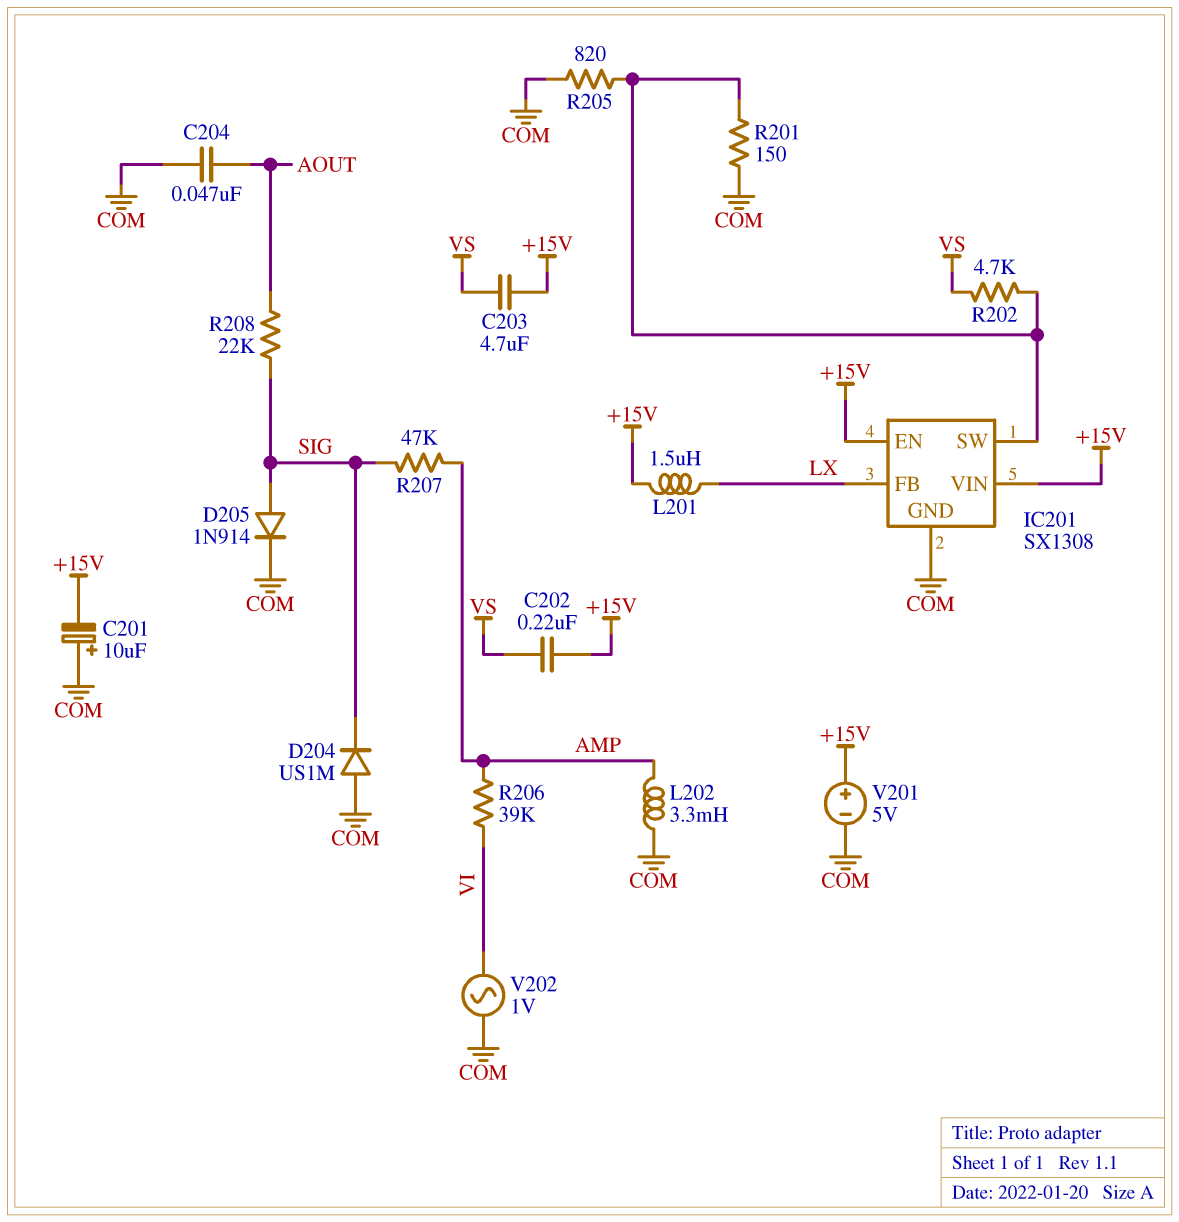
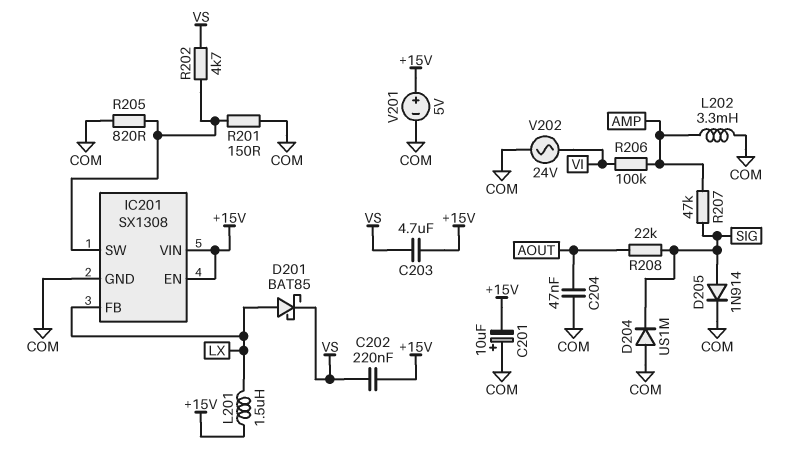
D201: none -> schottky BAT85 (A LX, K VS)
R206: 39k (AMP, VI) -> 100k (AMP, VI)
V202: AC 1V (COM, VI) -> AC 24V (COM, VI)

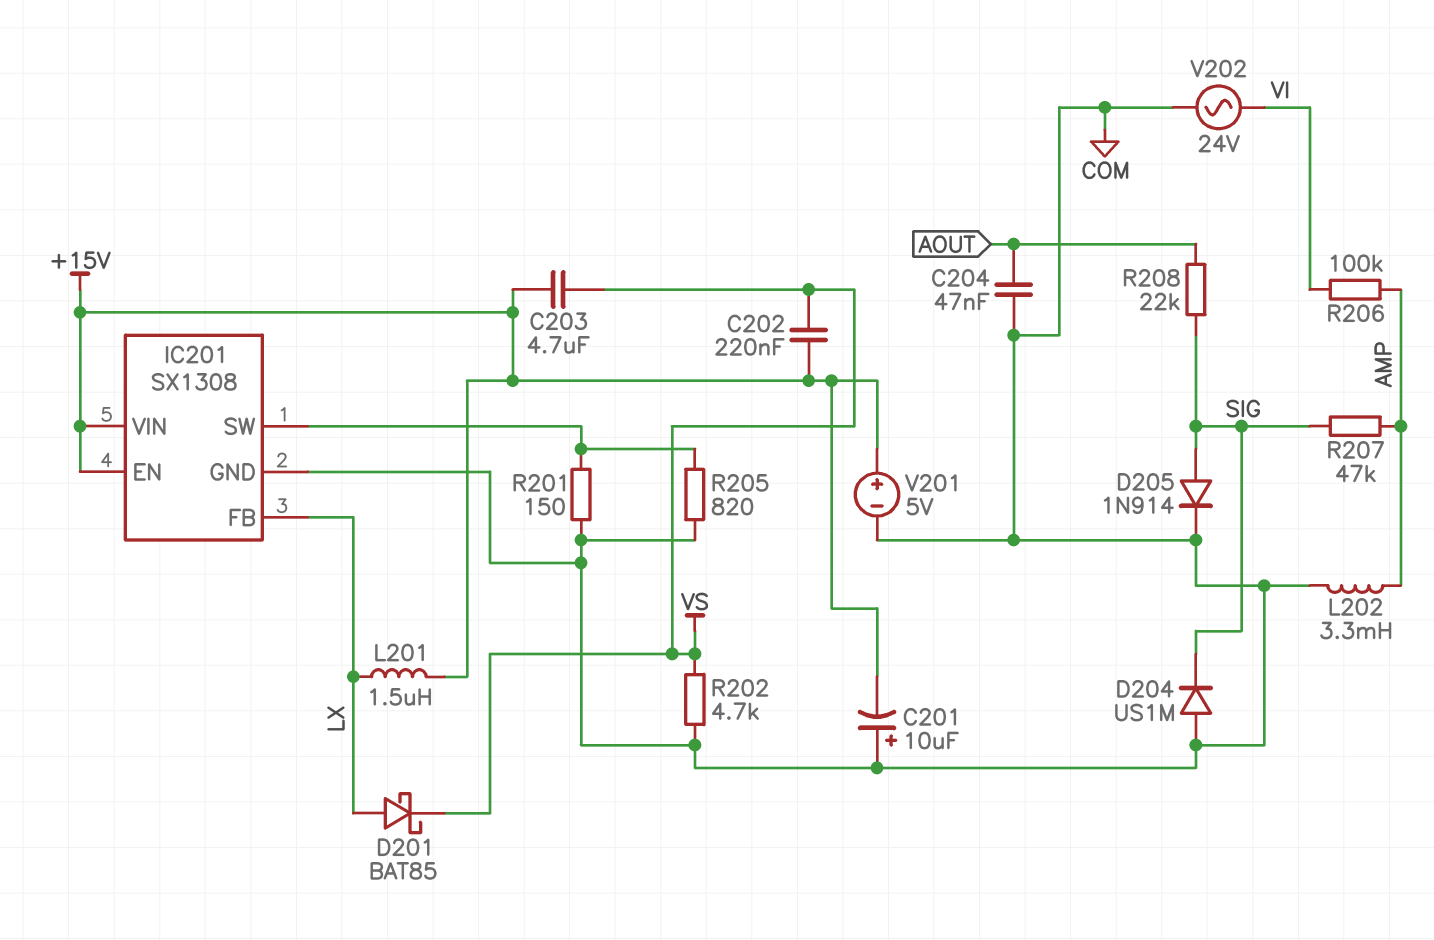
R202: 4.7k (IC201/SW, VS) -> 4.7k (COM, VS)

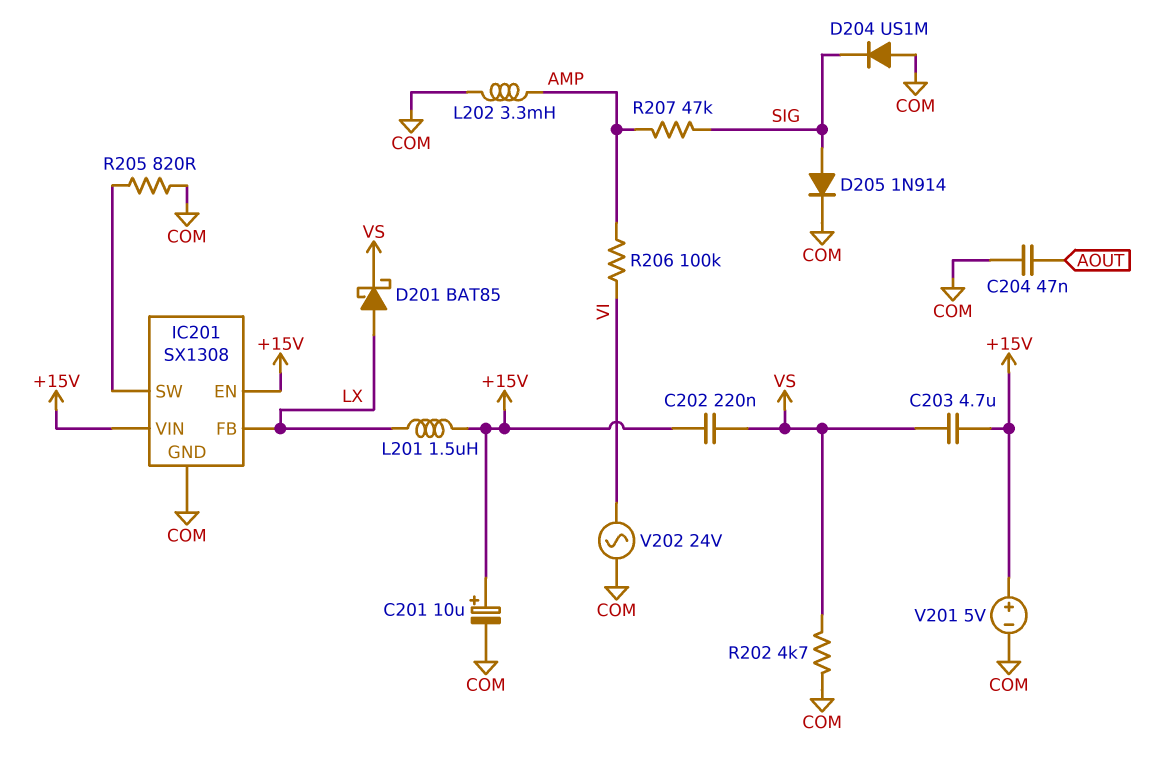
C201: 10uF (plus COM, minus +15V) -> 10uF (plus +15V, minus COM)
R201: 150 (COM, IC201/SW) -> none
R208: 22k (AOUT, SIG) -> none

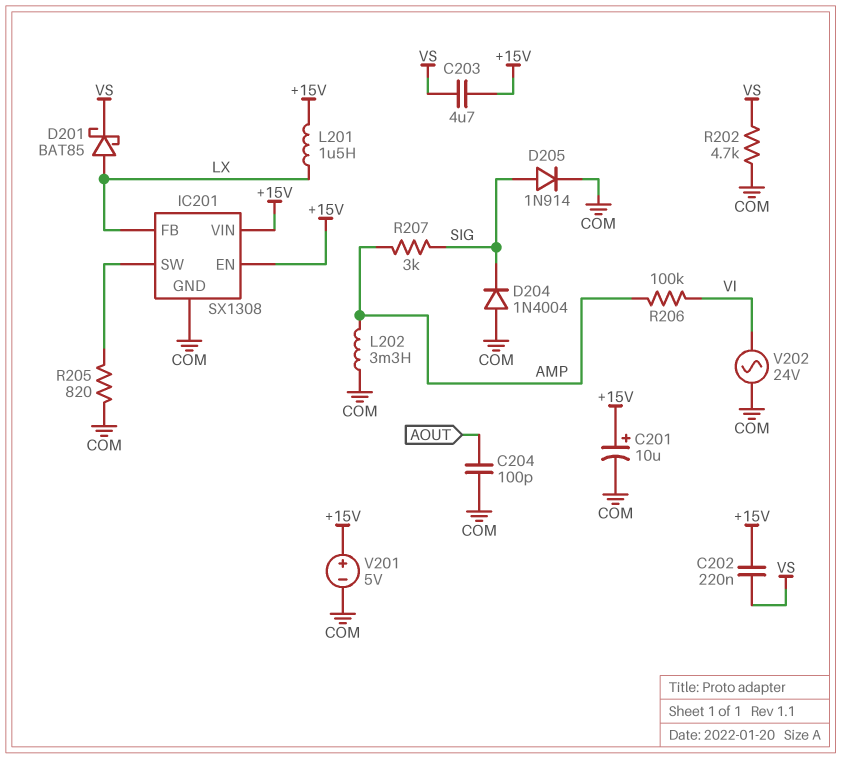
C204: 47nF (AOUT, COM) -> 100pF (AOUT, COM)
D204: diode US1M (A COM, K SIG) -> diode 1N4004 (A COM, K SIG)
R207: 47k (AMP, SIG) -> 3k (AMP, SIG)

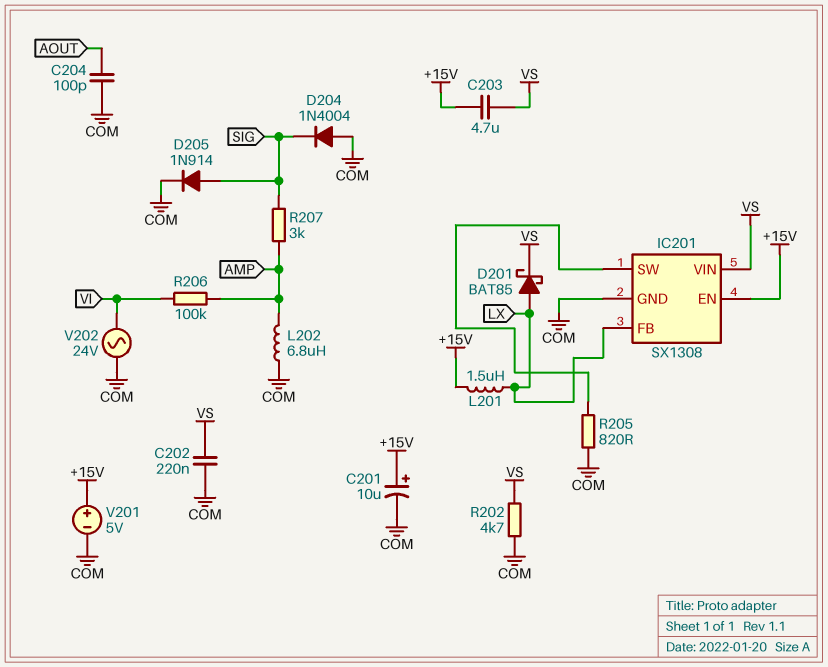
C202: 220nF (+15V, VS) -> 220nF (COM, VS)
IC201 pin VIN: +15V -> VS
L202: 3.3mH (AMP, COM) -> 6.8uH (AMP, COM)

